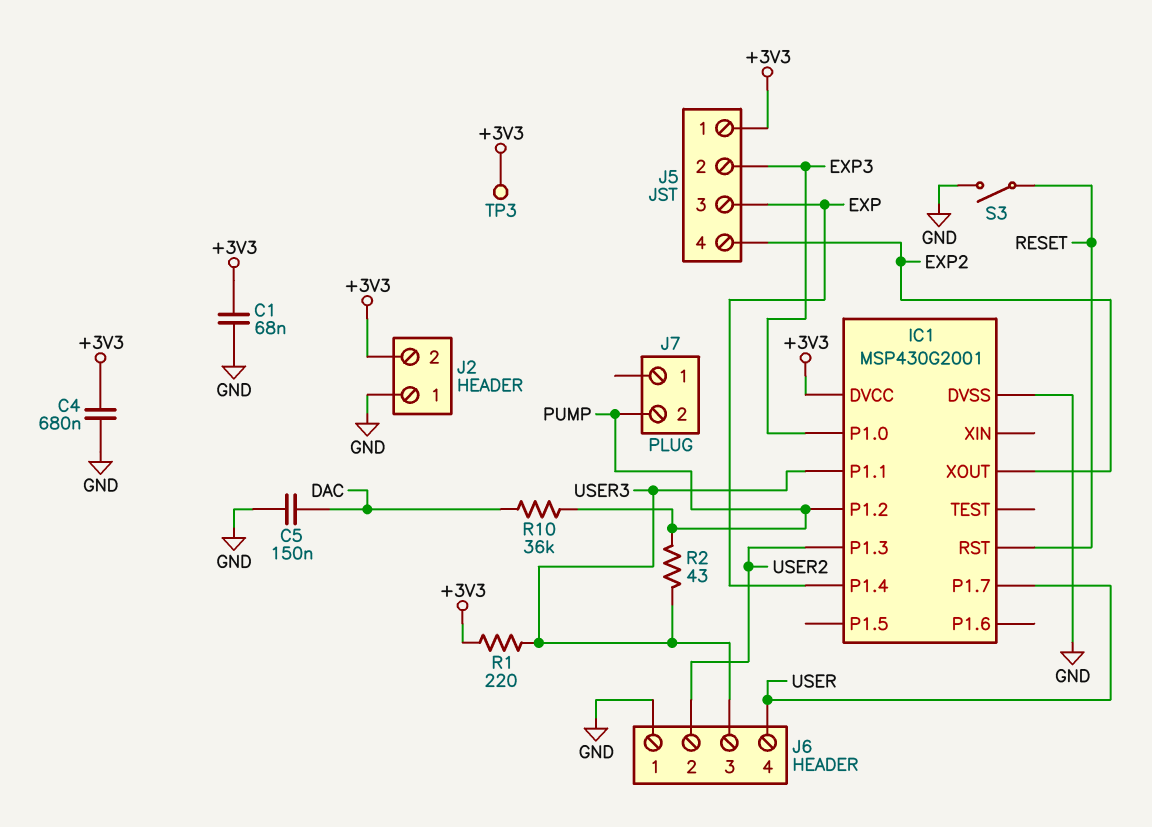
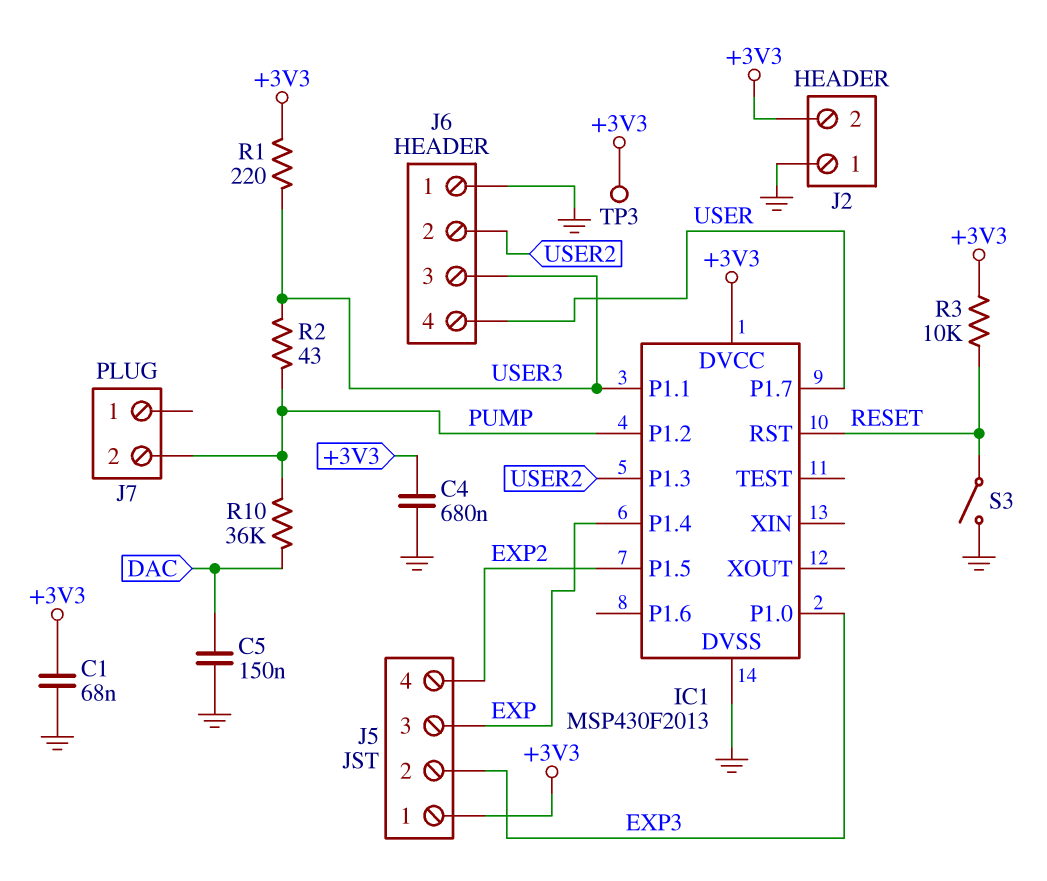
IC1: MSP430G2001 -> MSP430F2013
IC1 pin P1.5: none -> EXP2
IC1 pin XOUT: EXP2 -> none
R3: none -> 10k (+3V3, RESET)

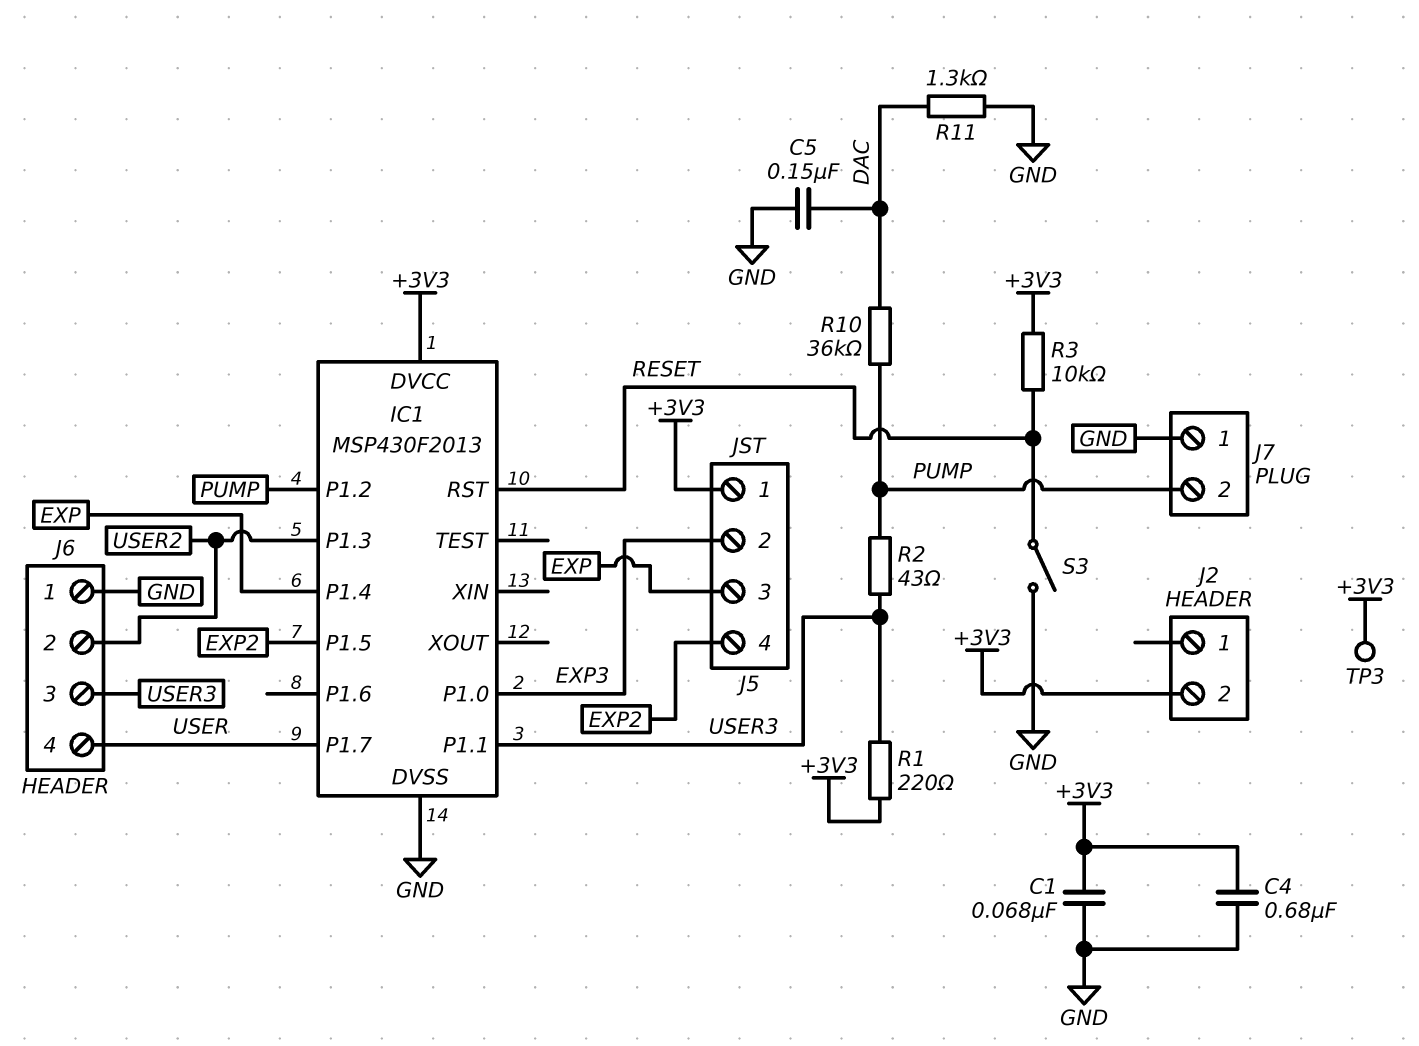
J2 pin 1: GND -> none
J7 pin 1: none -> GND
R11: none -> 1.3k (DAC, GND)

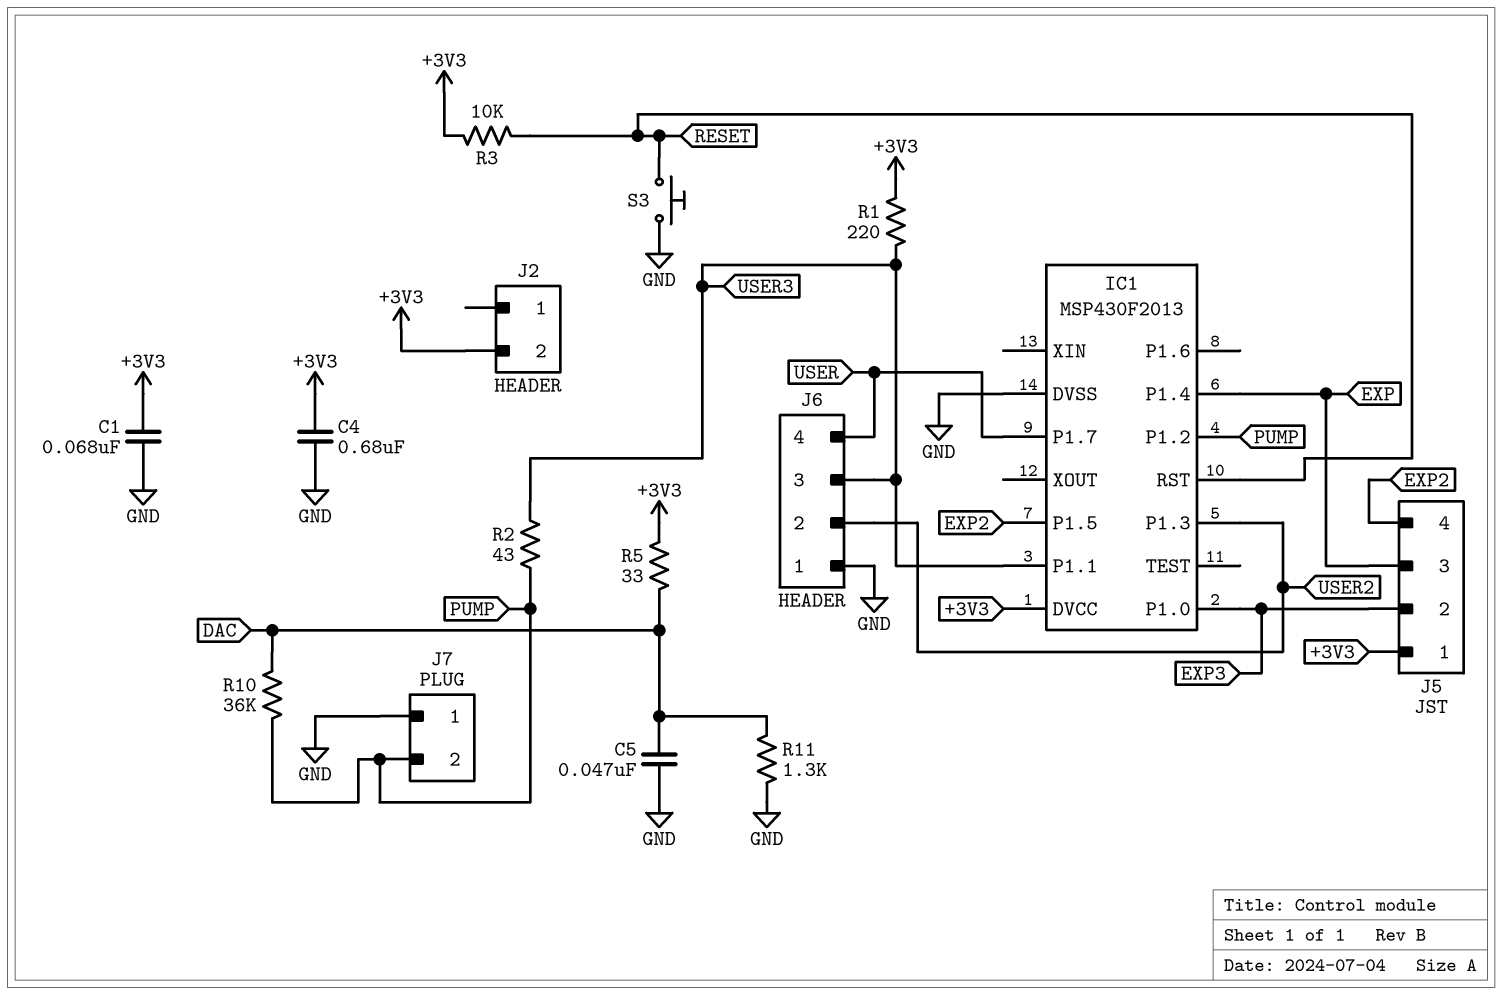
C5: 150nF (DAC, GND) -> 47nF (DAC, GND)
R5: none -> 33 (+3V3, DAC)
S3: switch (GND, RESET) -> button (GND, RESET)
TP3: test point (+3V3) -> none

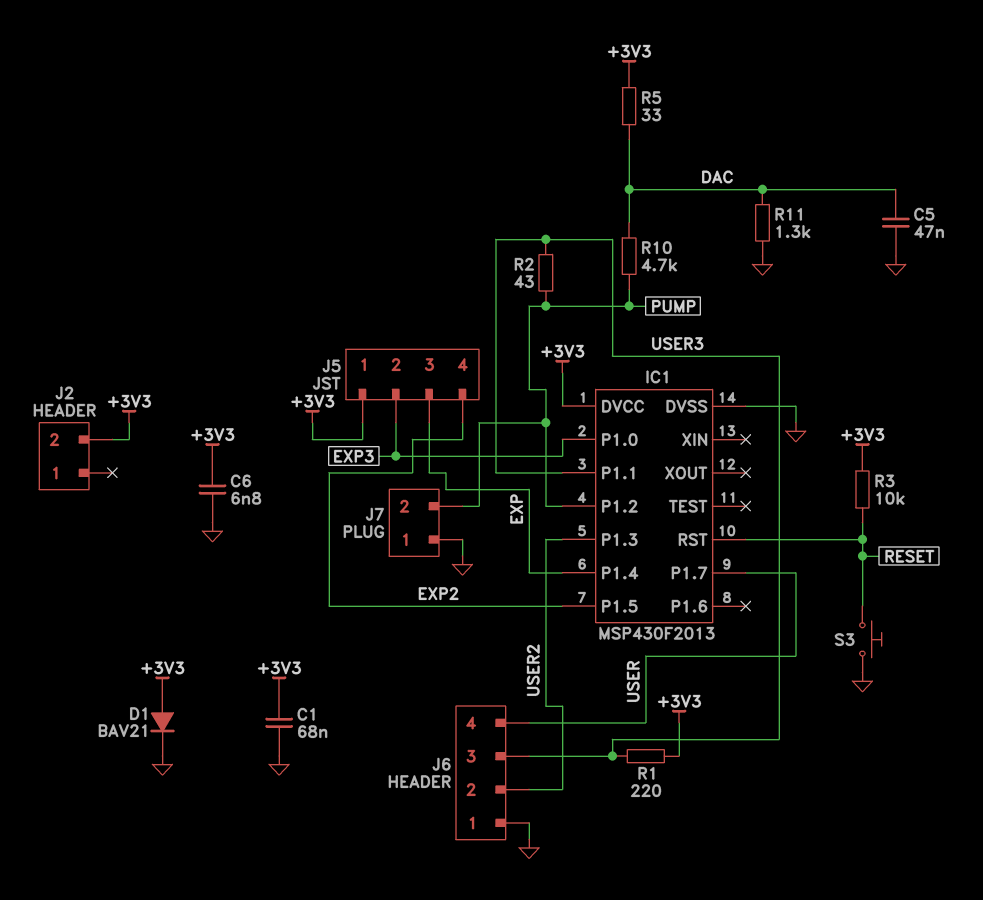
C4: 680nF (+3V3, GND) -> none
C6: none -> 6.8nF (+3V3, GND)
D1: none -> diode BAV21 (A +3V3, K GND)
R10: 36k (DAC, PUMP) -> 4.7k (DAC, PUMP)

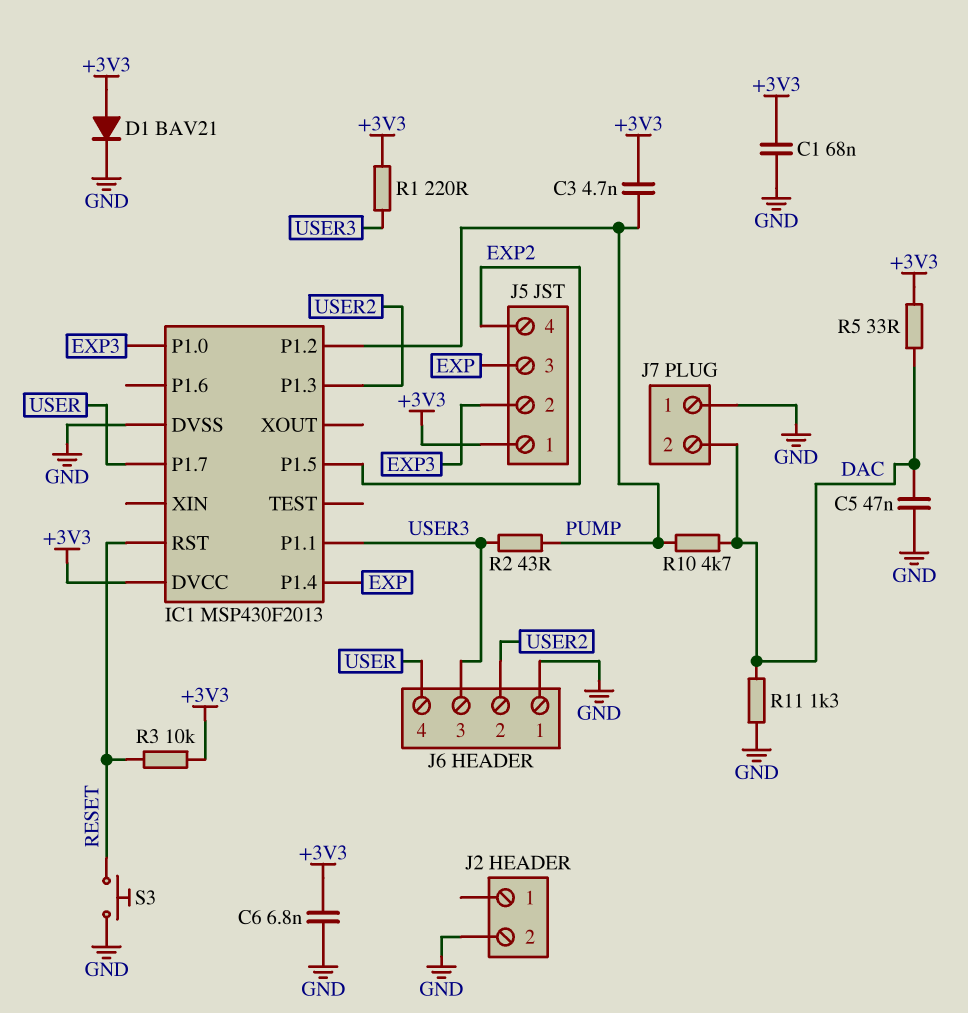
C3: none -> 4.7nF (+3V3, PUMP)
J2 pin 2: +3V3 -> GND
J7 pin 2: PUMP -> DAC

